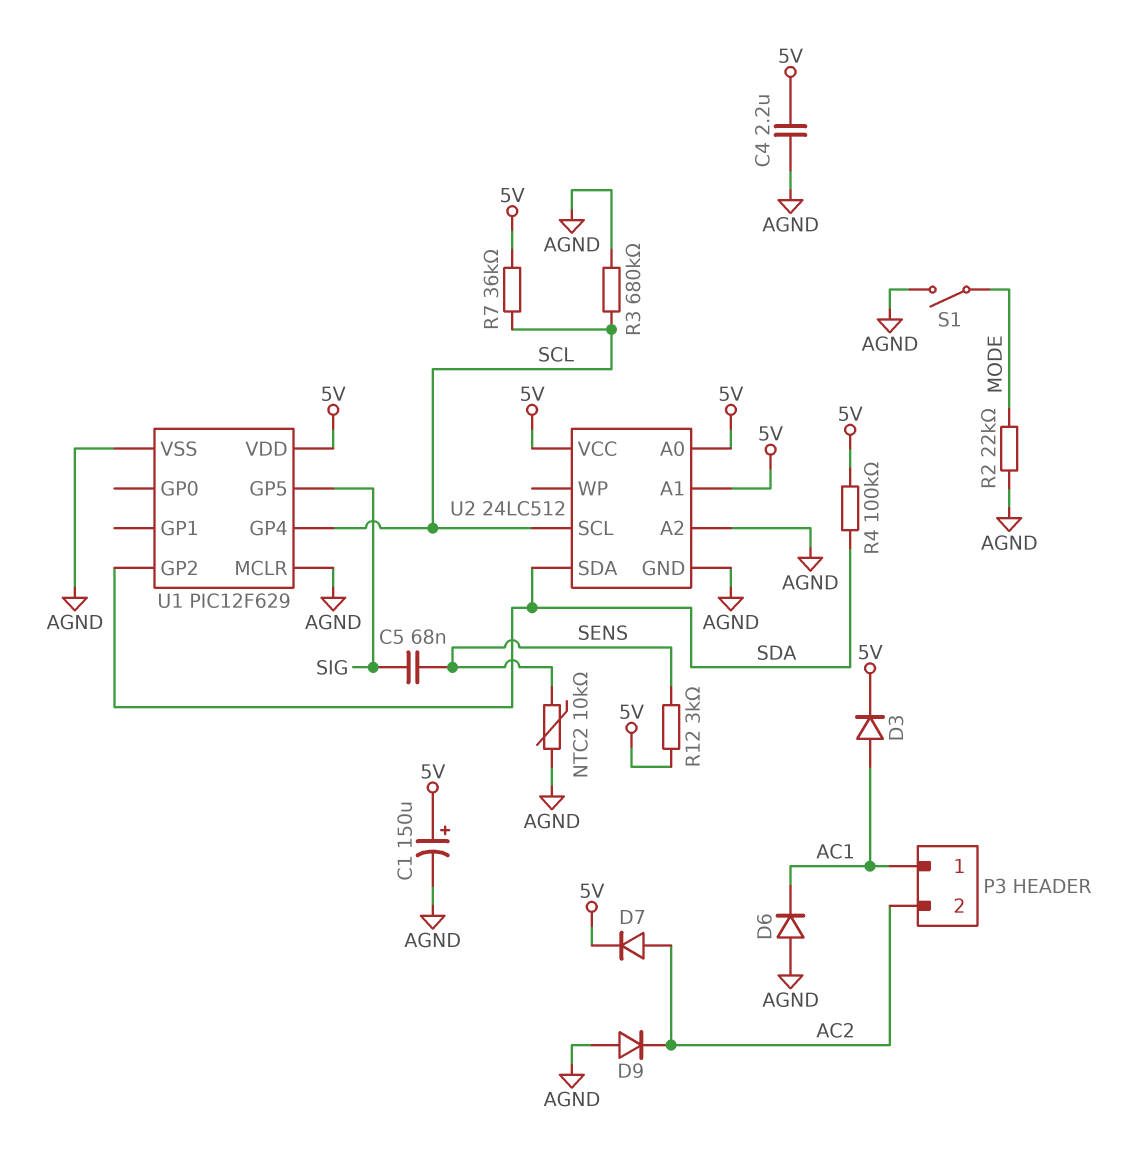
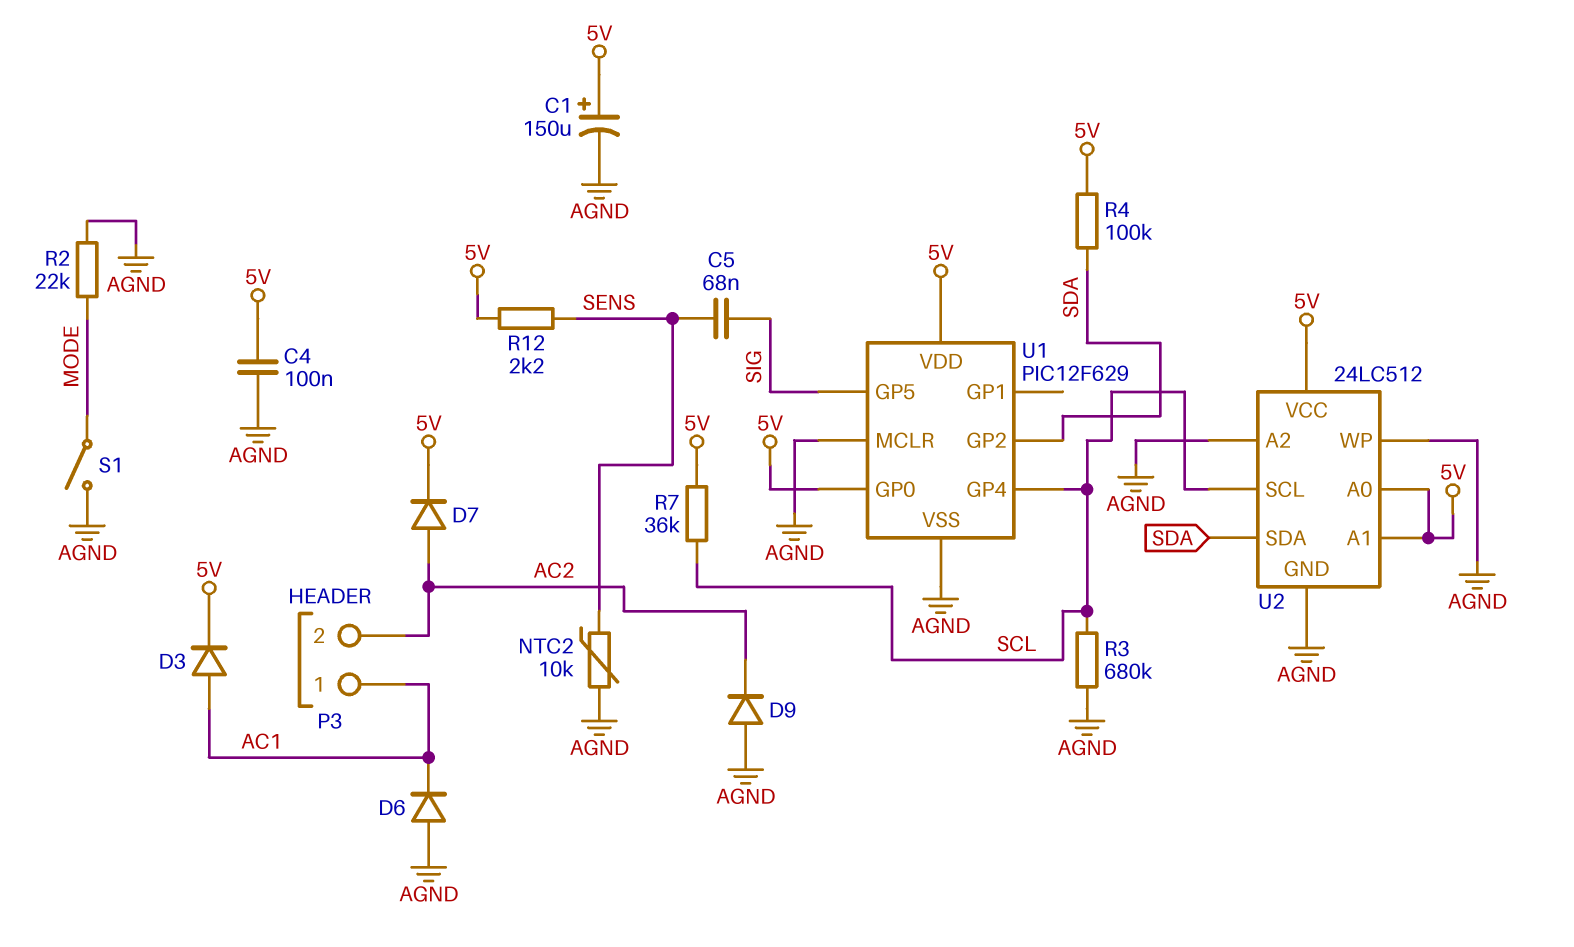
C4: 2.2uF (5V, AGND) -> 100nF (5V, AGND)
R12: 3k (5V, SENS) -> 2.2k (5V, SENS)
U1 pin GP0: none -> 5V
U2 pin WP: none -> AGND

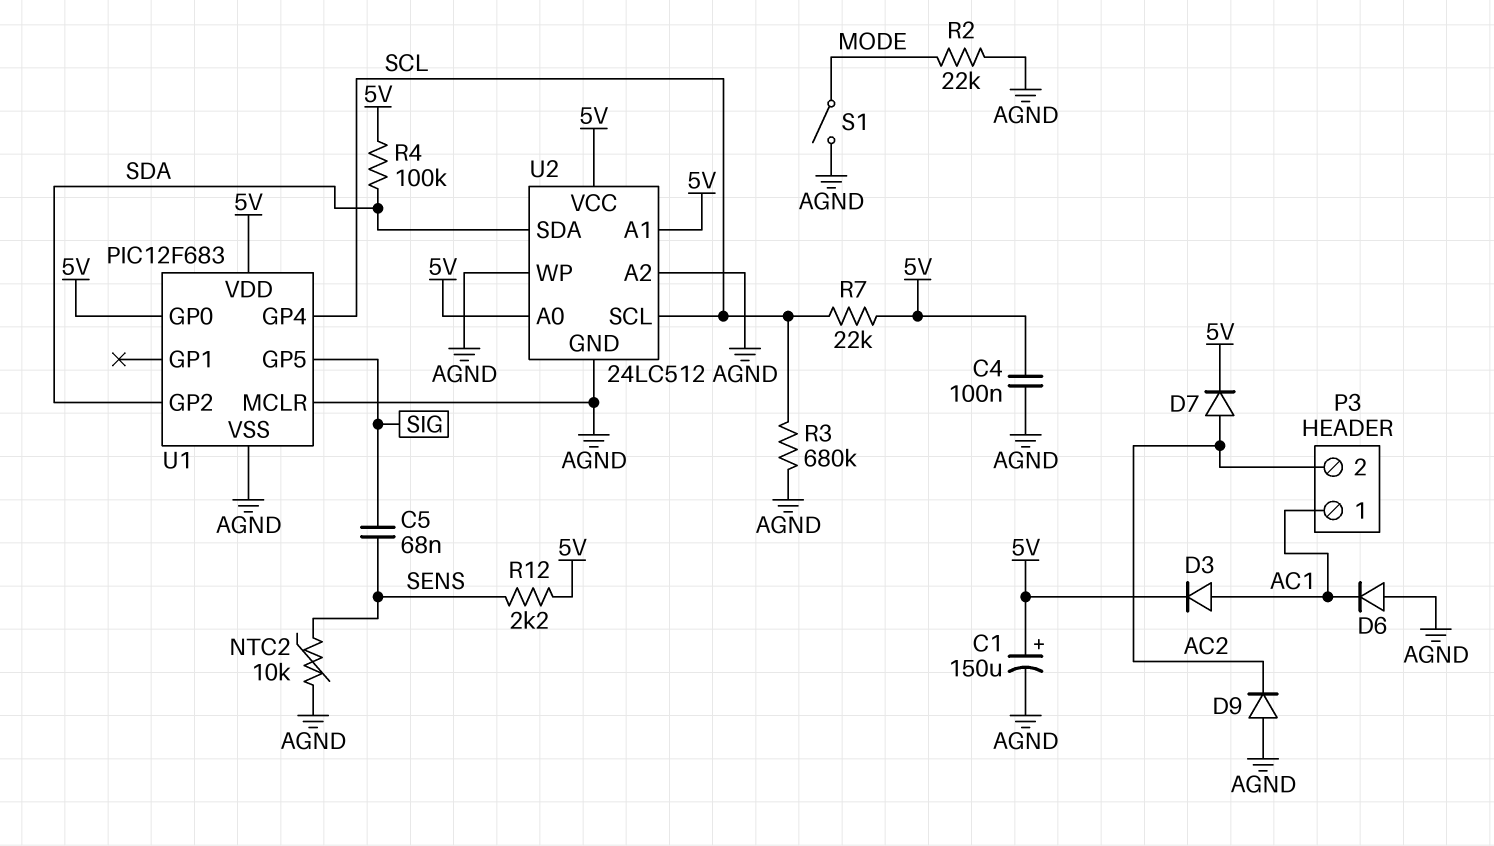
R7: 36k (5V, SCL) -> 22k (5V, SCL)
U1: PIC12F629 -> PIC12F683

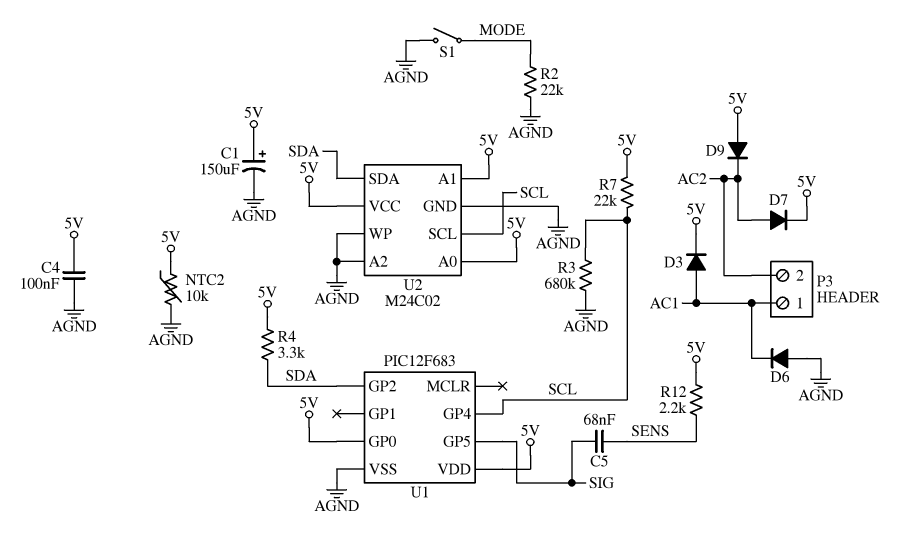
D9: diode (A AGND, K AC2) -> diode (A 5V, K AC2)
NTC2: 10k (AGND, SENS) -> 10k (5V, AGND)
R4: 100k (5V, SDA) -> 3.3k (5V, SDA)
U1 pin MCLR: AGND -> none
U2: 24LC512 -> M24C02

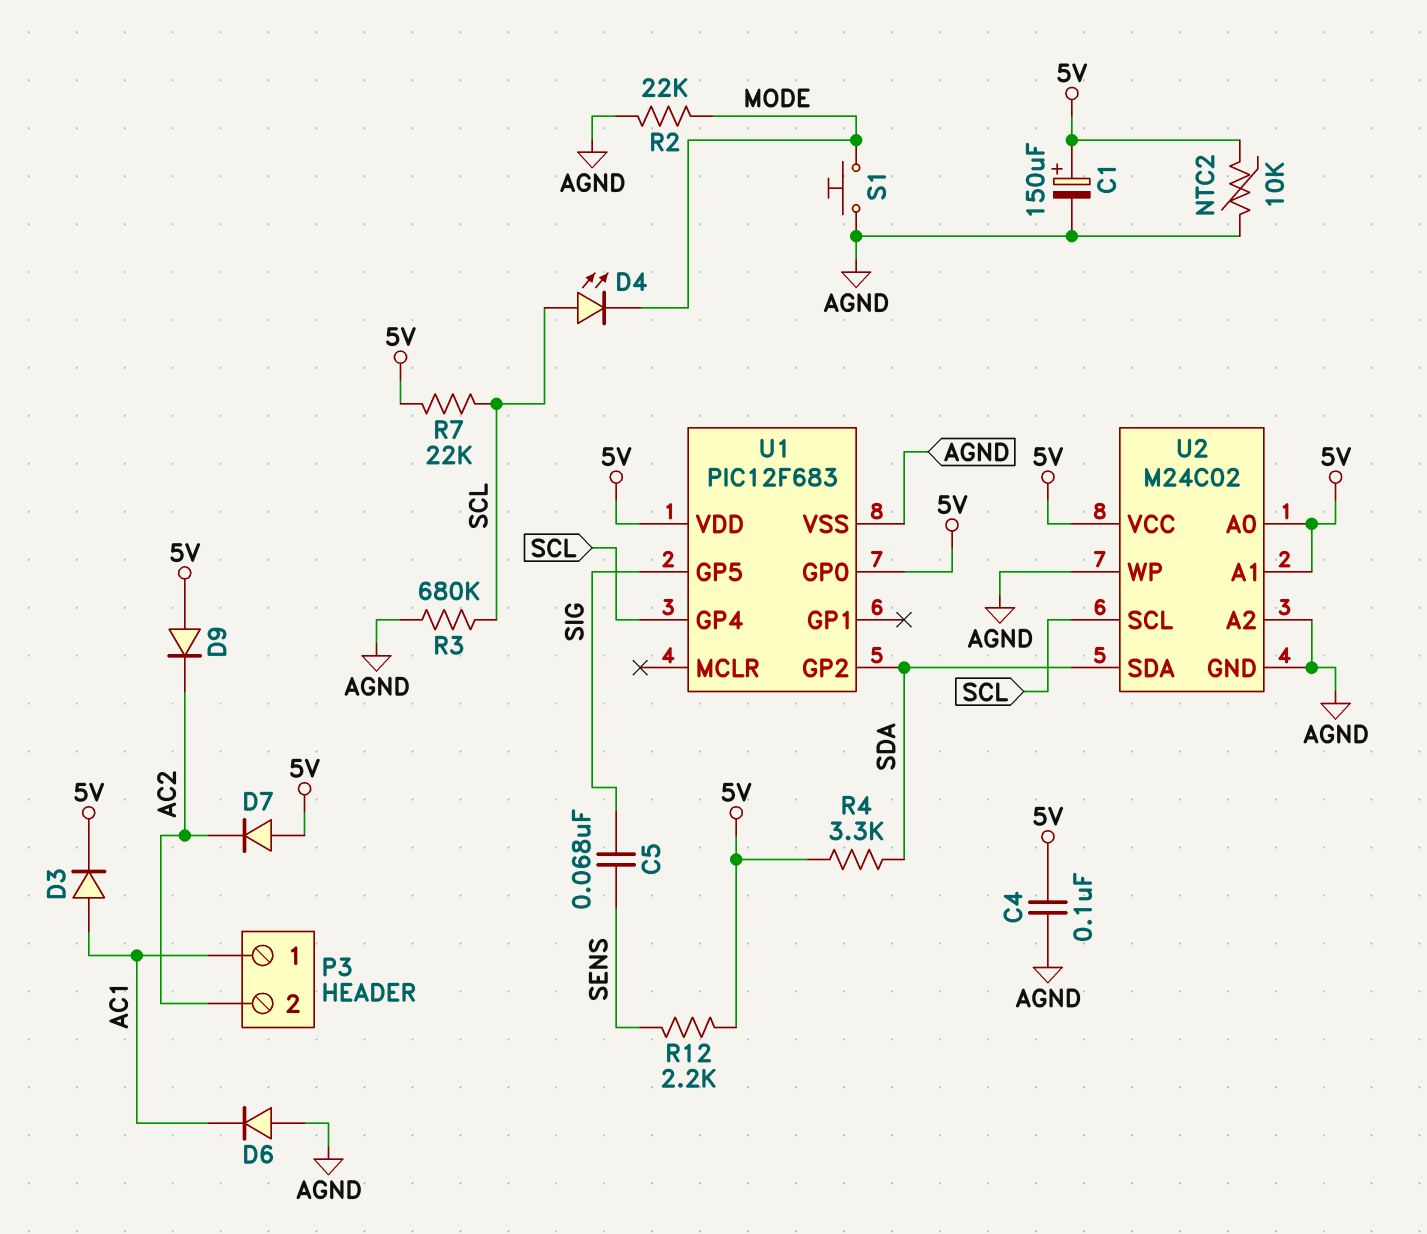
D4: none -> LED (A SCL, K MODE)
D7: diode (A AC2, K 5V) -> diode (A 5V, K AC2)
S1: switch (AGND, MODE) -> button (AGND, MODE)

